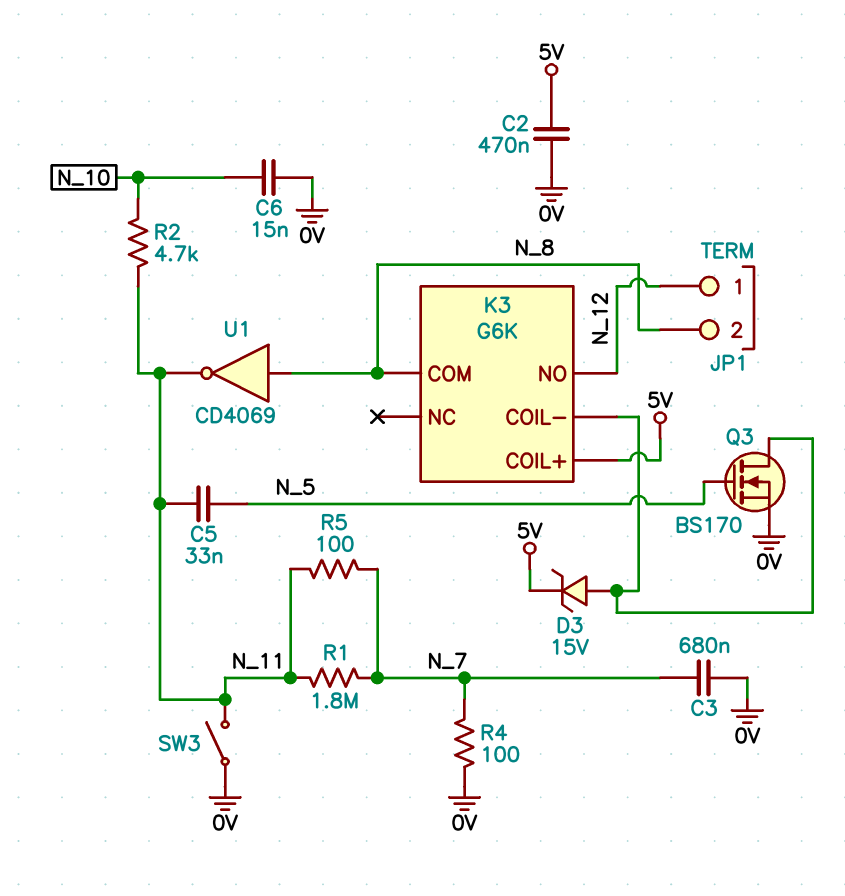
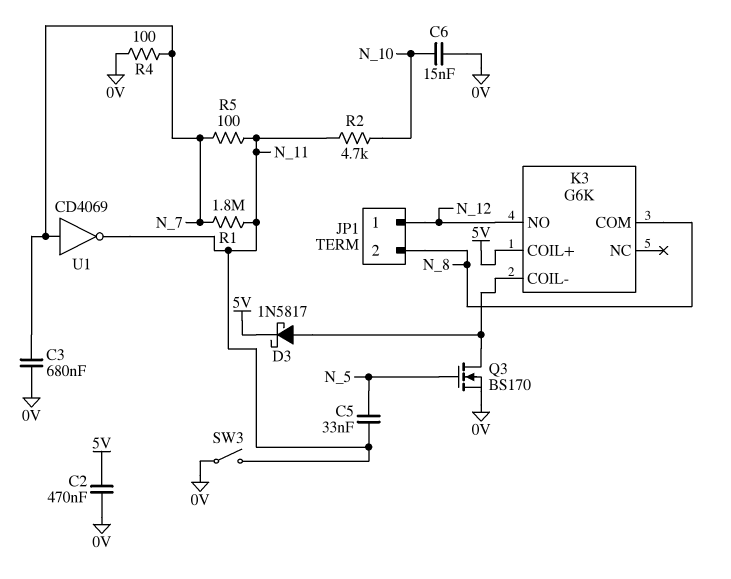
D3: zener 15V (A K3/COIL-, K 5V) -> schottky 1N5817 (A K3/COIL-, K 5V)
U1: NOT CD4069 (in N_8, out N_11) -> NOT CD4069 (in N_7, out N_11)

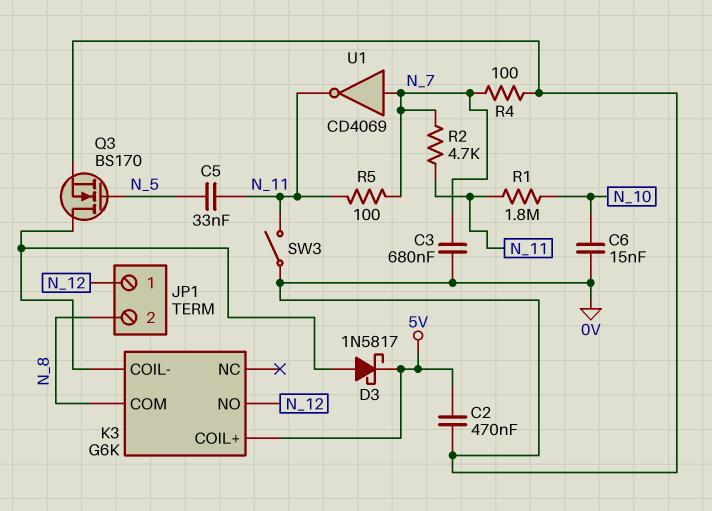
R1: 1.8M (N_7, N_11) -> 1.8M (N_10, N_11)
R2: 4.7k (N_10, N_11) -> 4.7k (N_7, N_11)

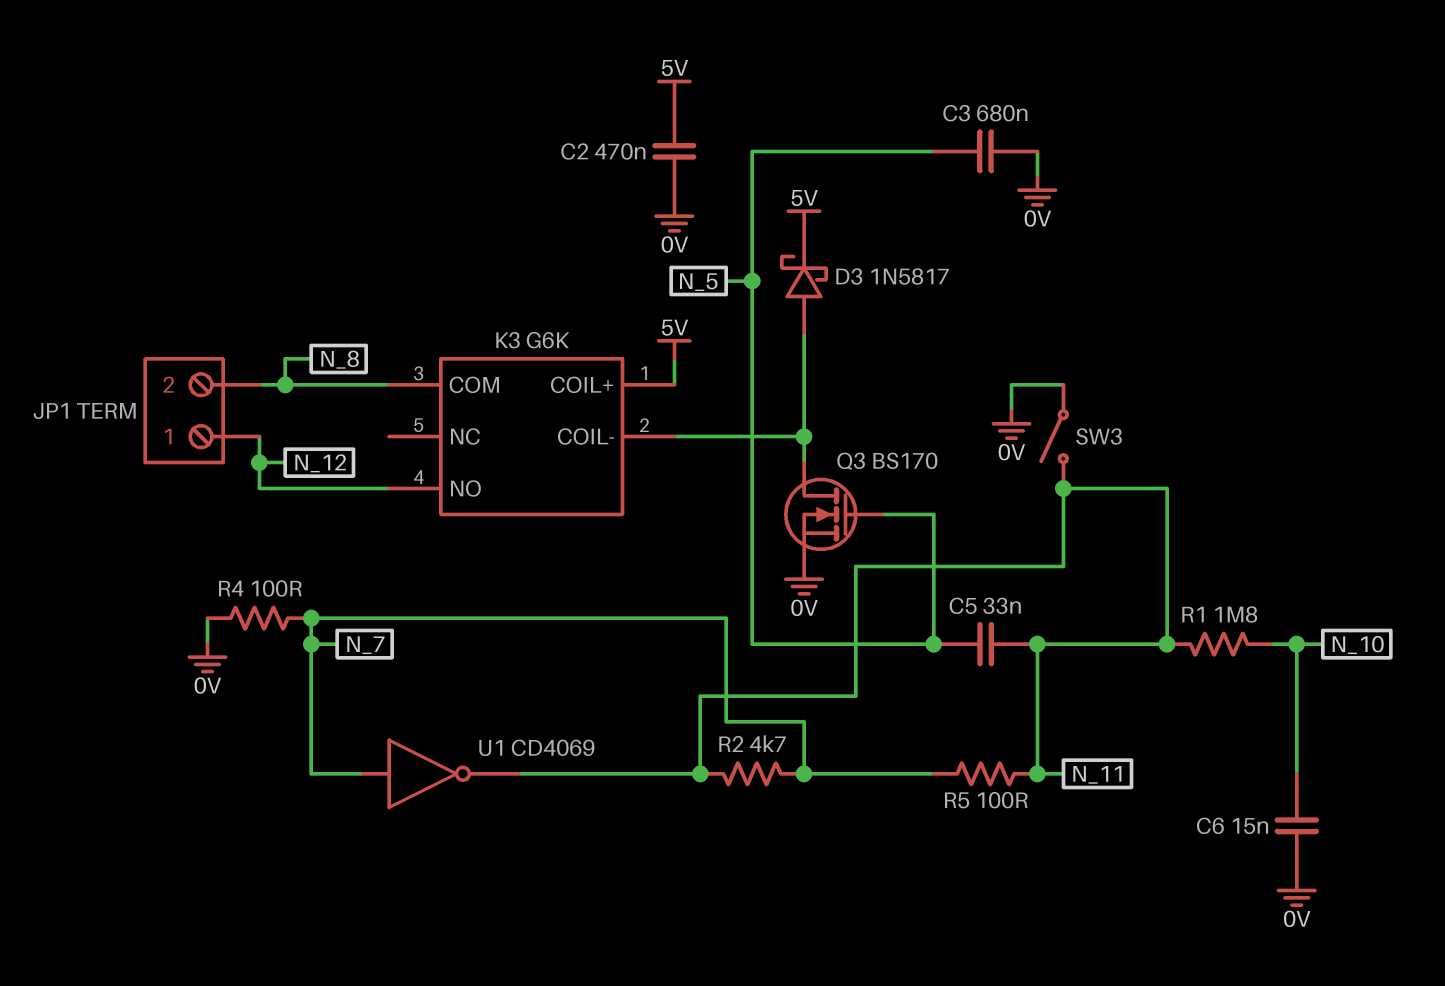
C3: 680nF (0V, N_7) -> 680nF (0V, N_5)

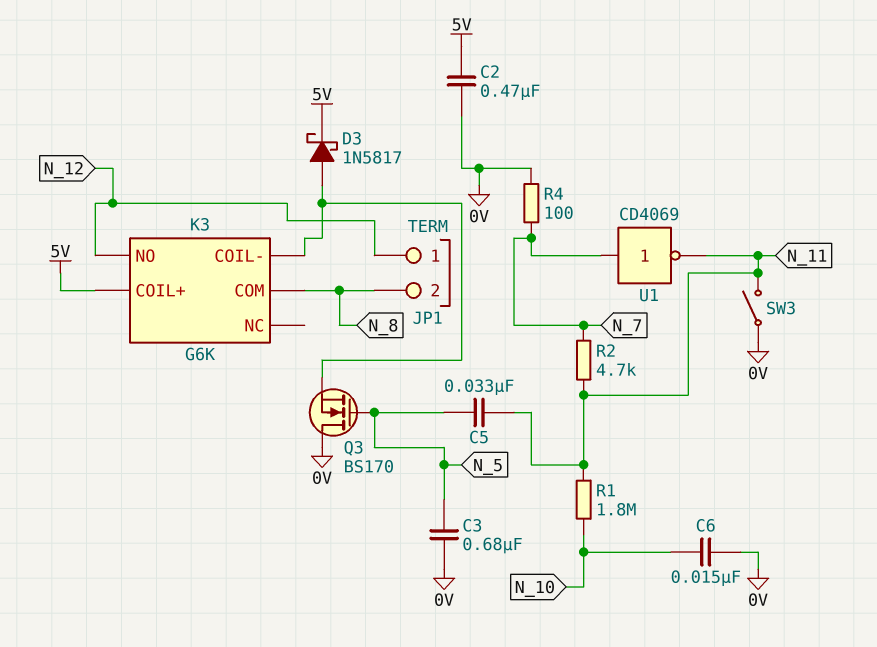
Q3: NMOS BS170 (G N_5, D K3/COIL-, S 0V) -> NMOS BS170 (G N_5, D 0V, S K3/COIL-)
R5: 100 (N_7, N_11) -> none

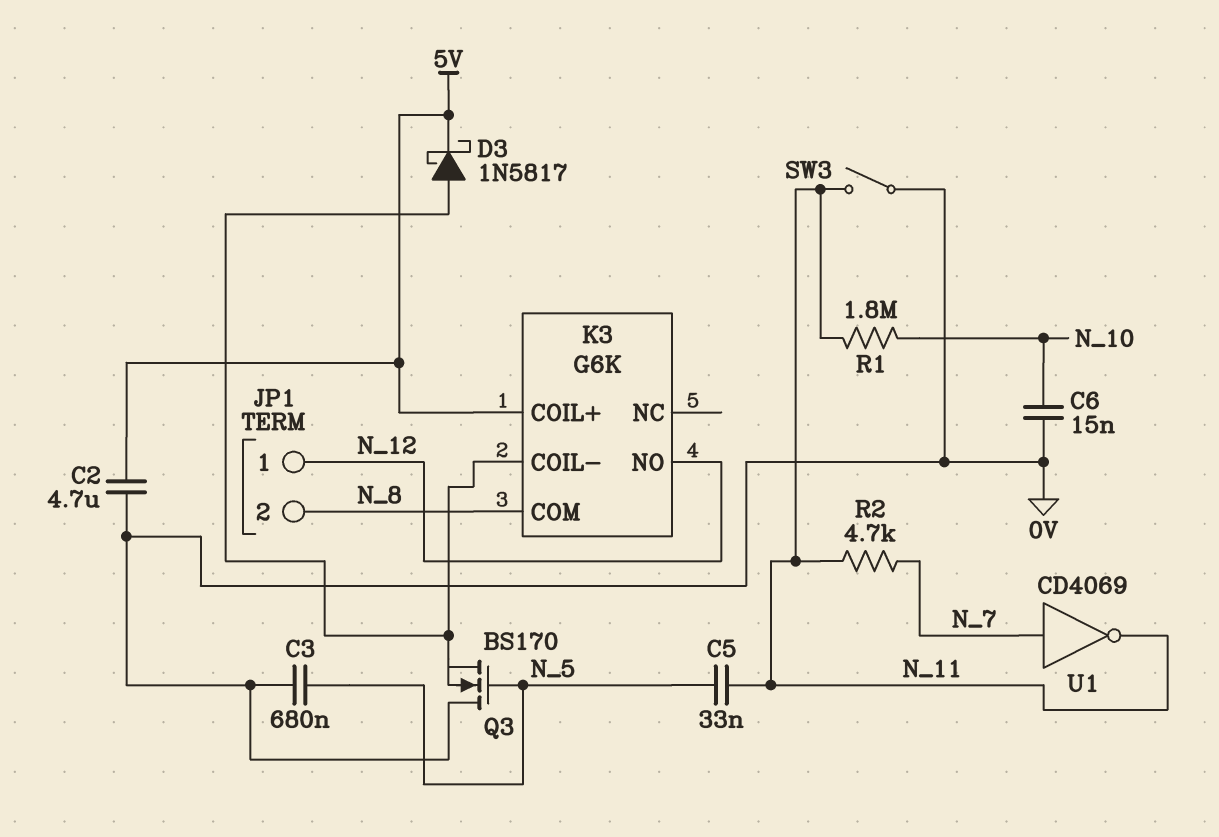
C2: 470nF (0V, 5V) -> 4.7uF (0V, 5V)
R4: 100 (0V, N_7) -> none

